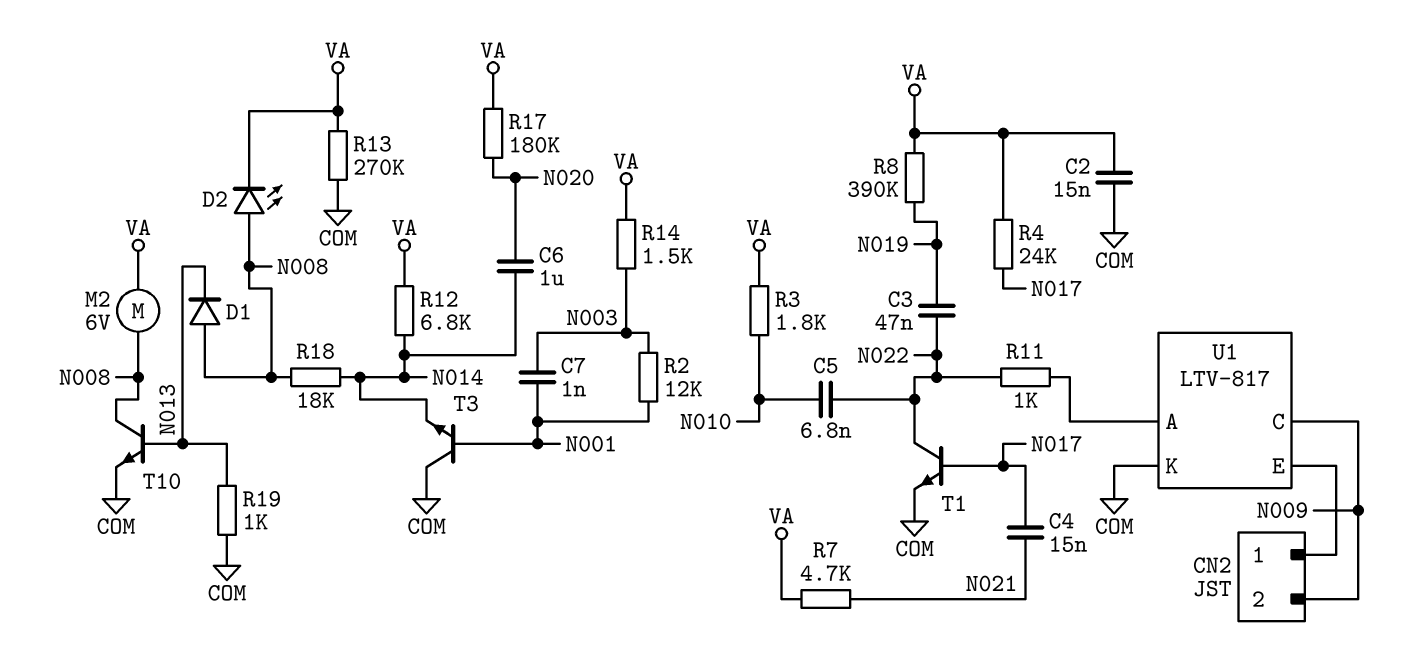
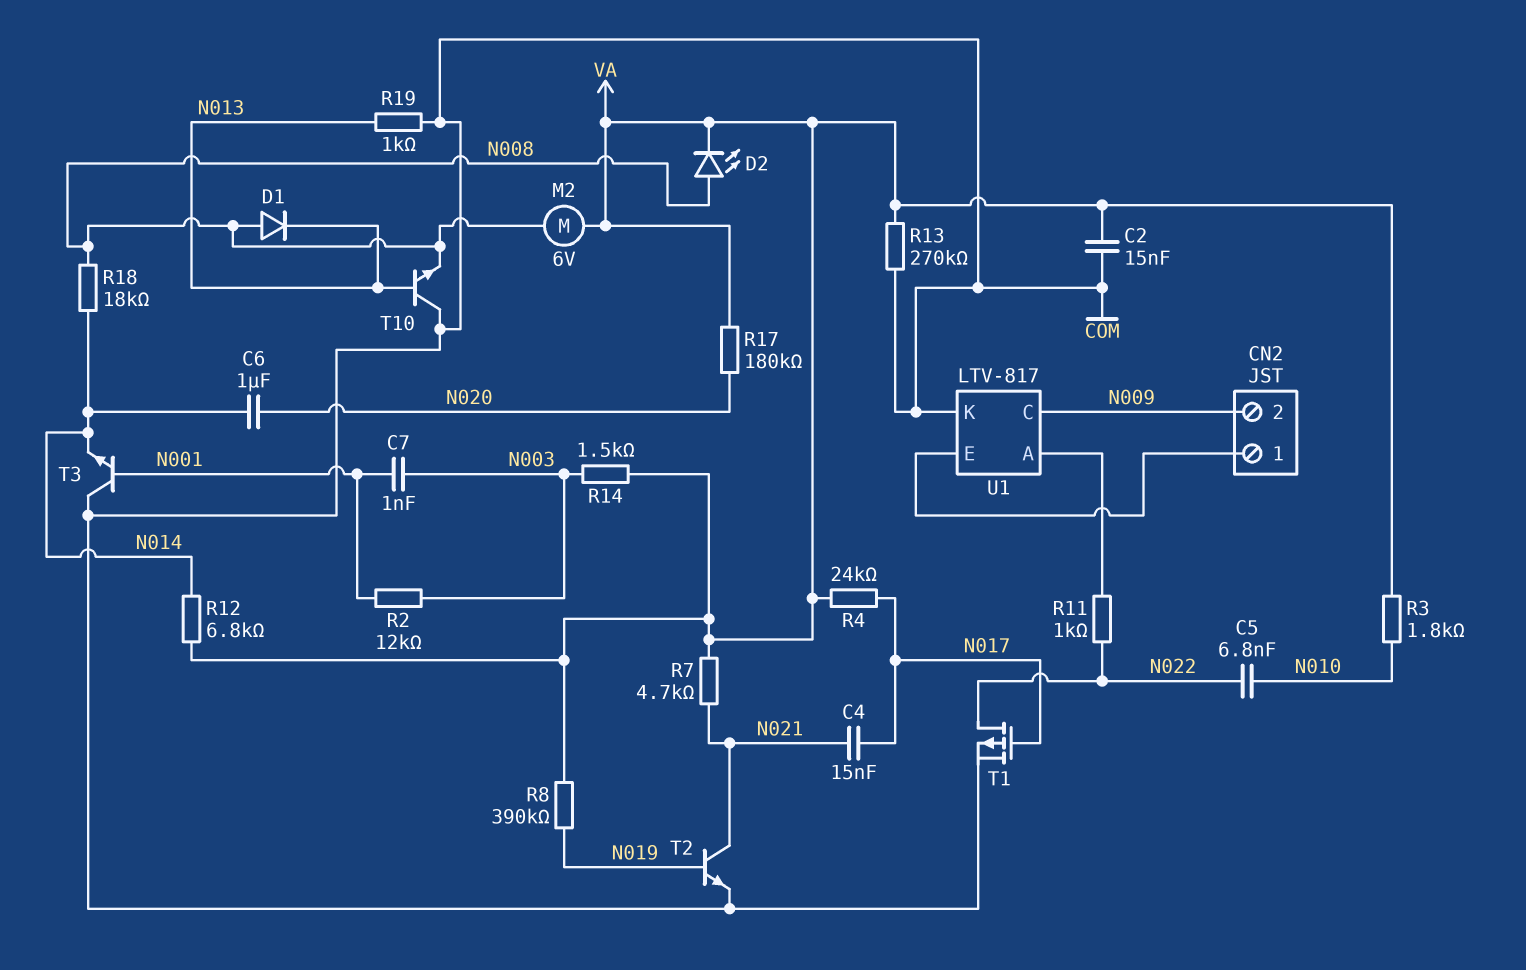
C3: 47nF (N019, N022) -> none
T1: NPN (B N017, C N022, E COM) -> PMOS (G N017, D N022, S COM)
T2: none -> NPN (B N019, C N021, E COM)
T10: NPN (B N013, C N008, E COM) -> NPN (B N013, C COM, E N008)

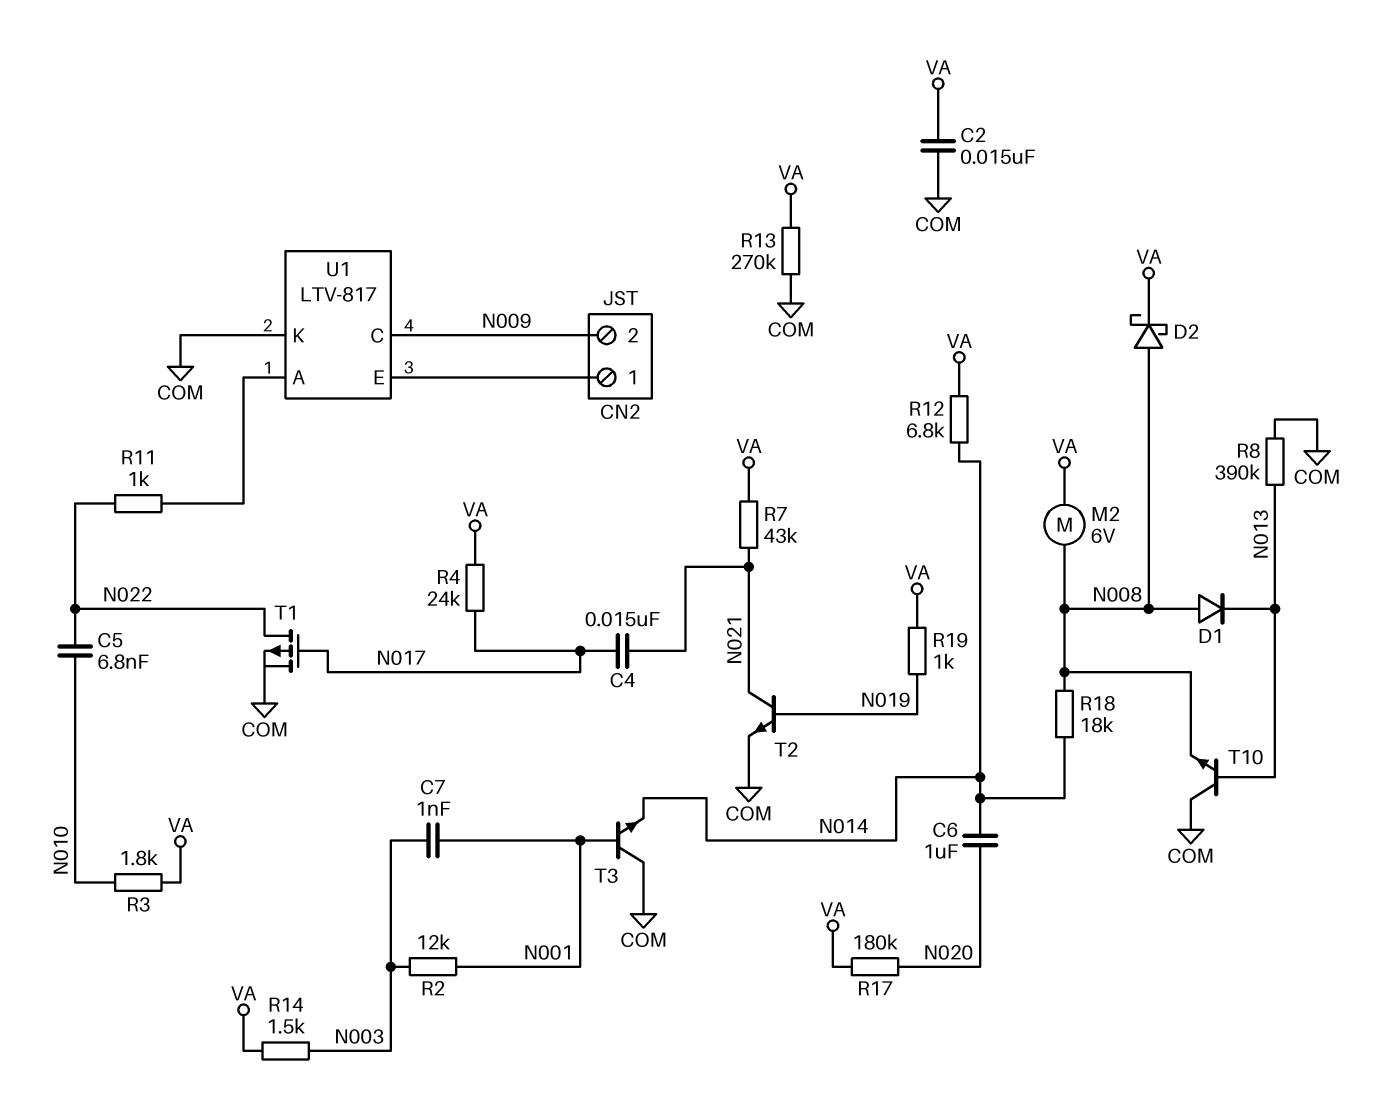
D2: LED (A N008, K VA) -> schottky (A N008, K VA)
R7: 4.7k (N021, VA) -> 43k (N021, VA)
R8: 390k (N019, VA) -> 390k (COM, N013)
R19: 1k (COM, N013) -> 1k (N019, VA)

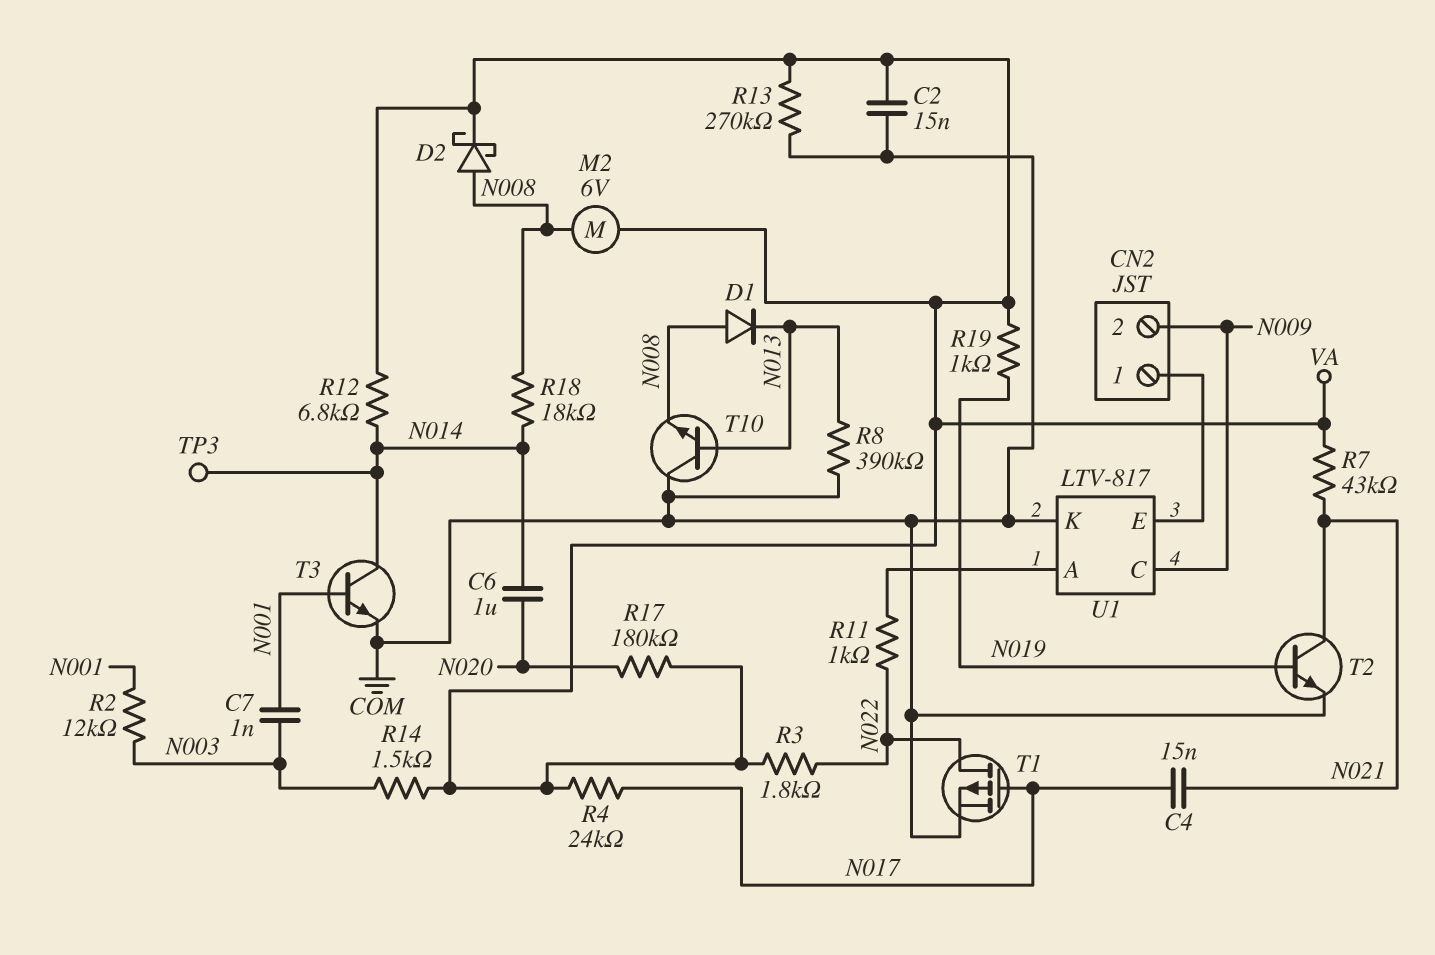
C5: 6.8nF (N010, N022) -> none
R3: 1.8k (N010, VA) -> 1.8k (N022, VA)
T3: NPN (B N001, C COM, E N014) -> NPN (B N001, C N014, E COM)
TP3: none -> test point (N014)

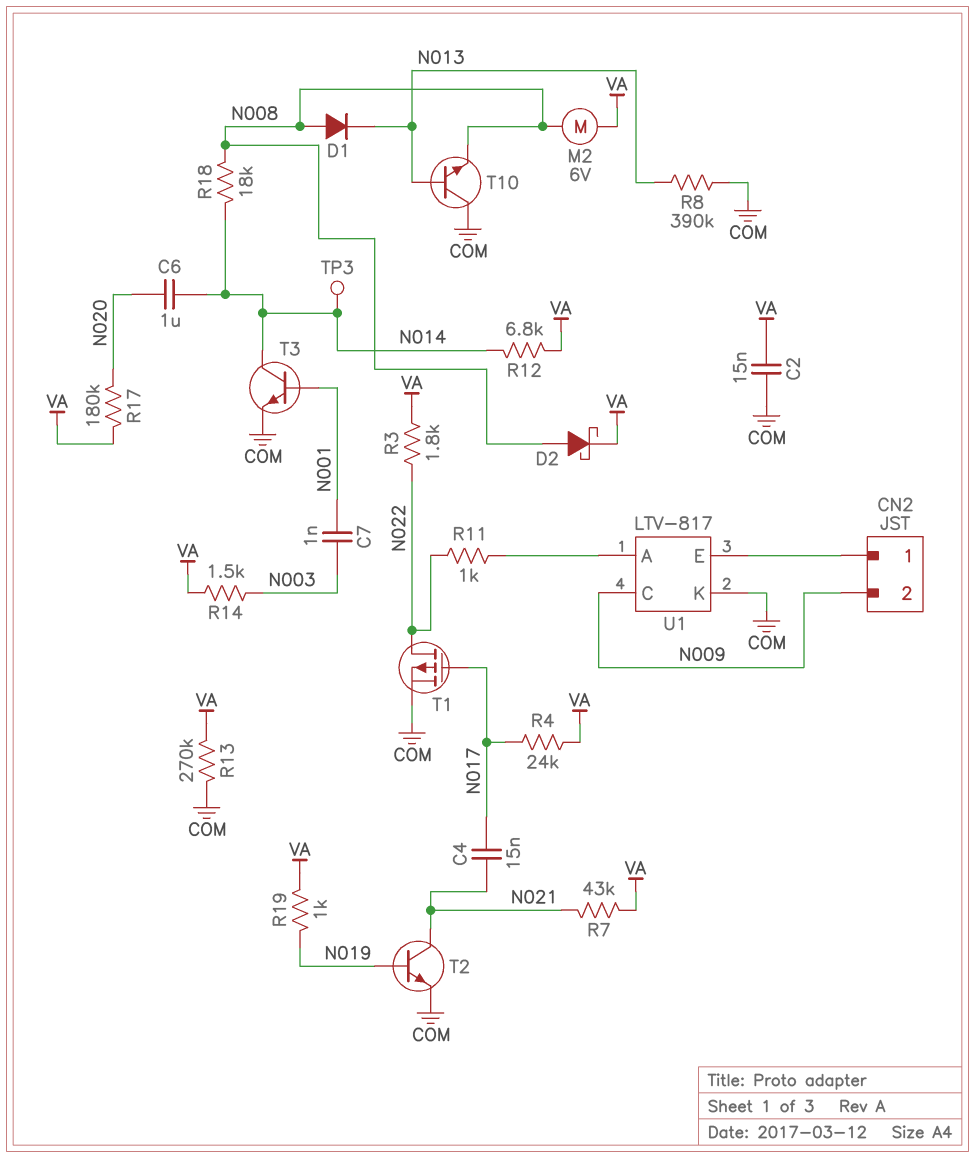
R2: 12k (N001, N003) -> none

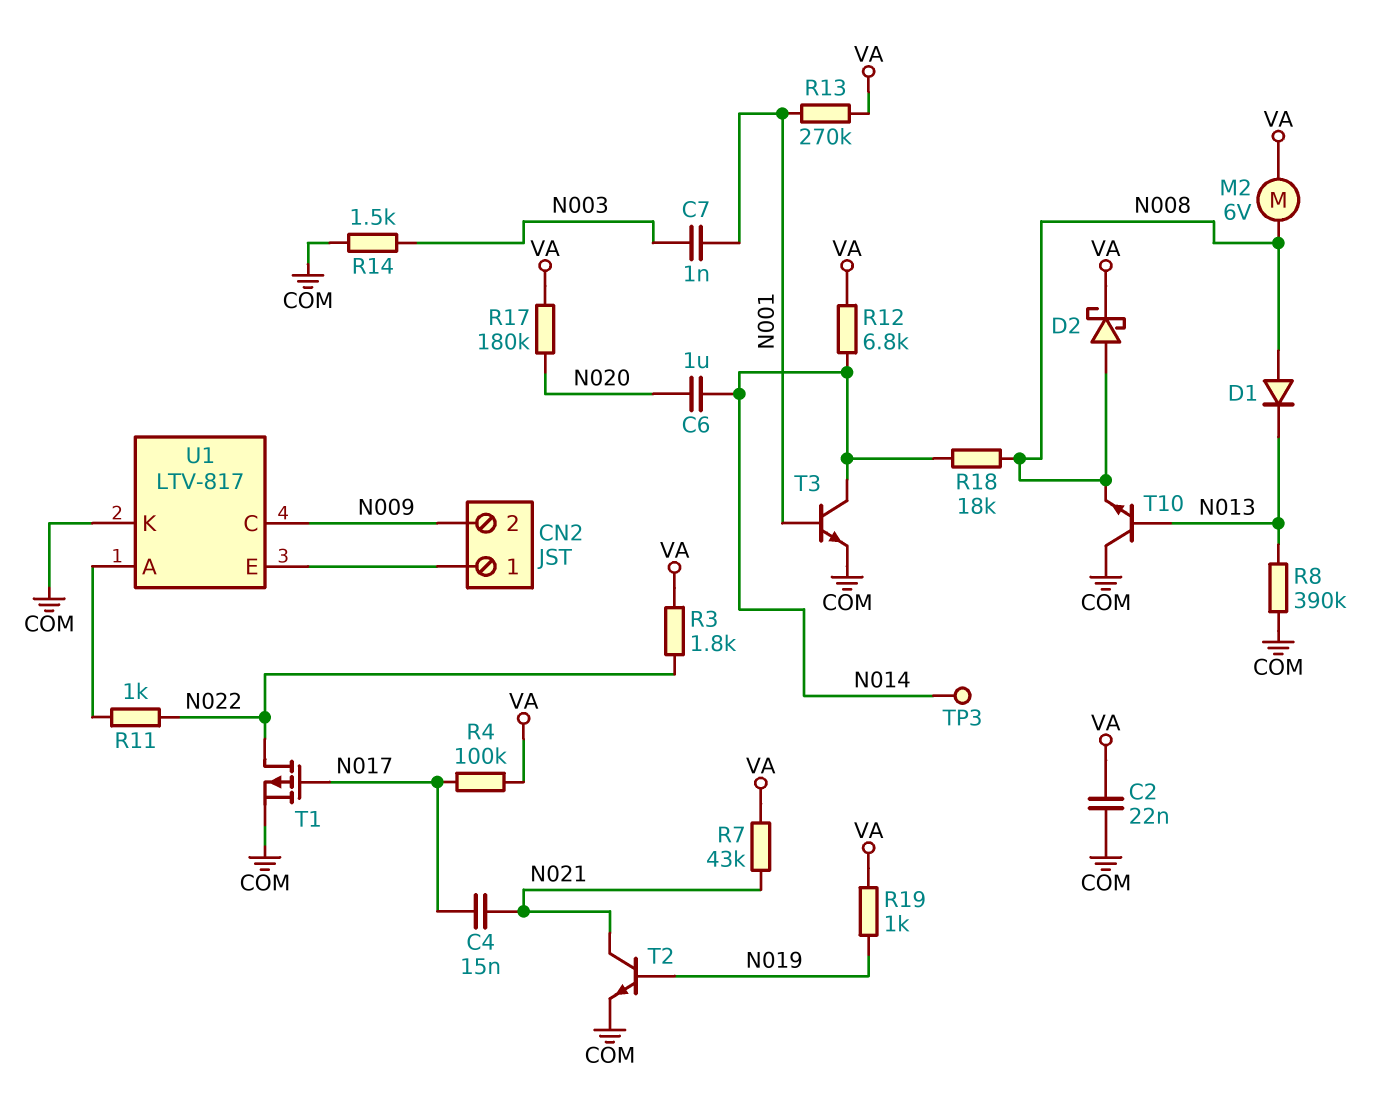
C2: 15nF (COM, VA) -> 22nF (COM, VA)
R4: 24k (N017, VA) -> 100k (N017, VA)
R13: 270k (COM, VA) -> 270k (N001, VA)
R14: 1.5k (N003, VA) -> 1.5k (COM, N003)

